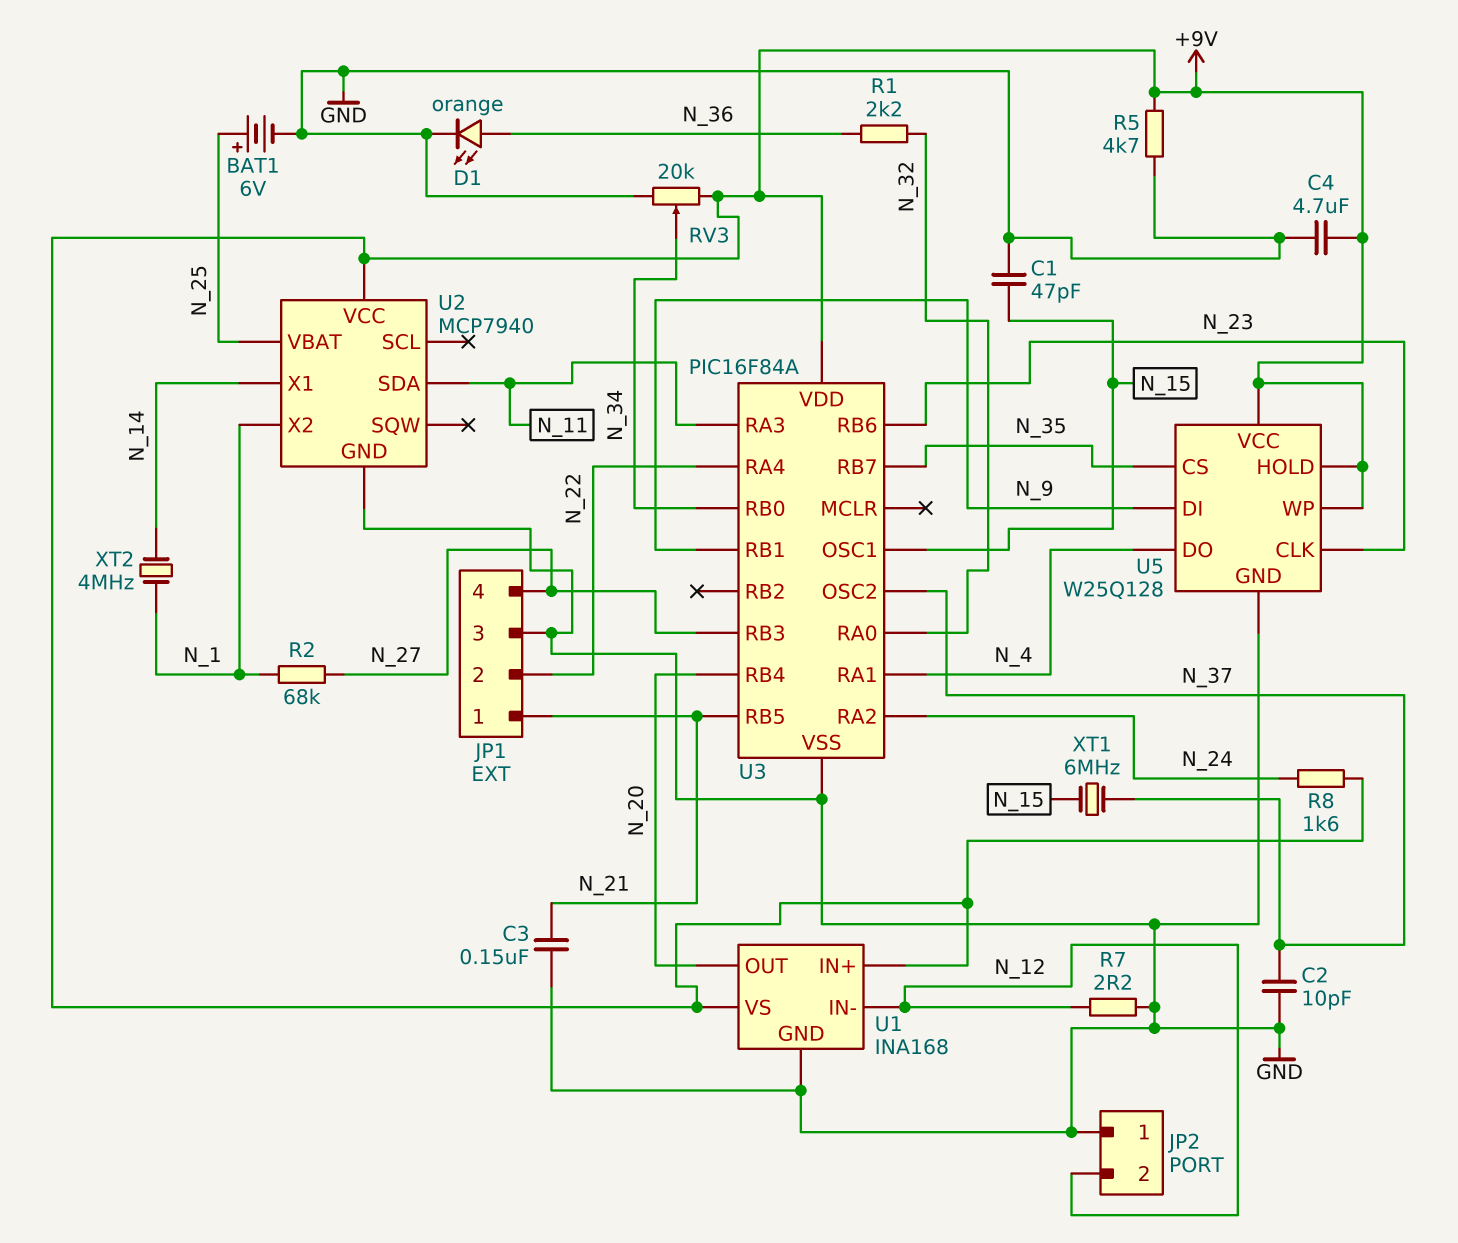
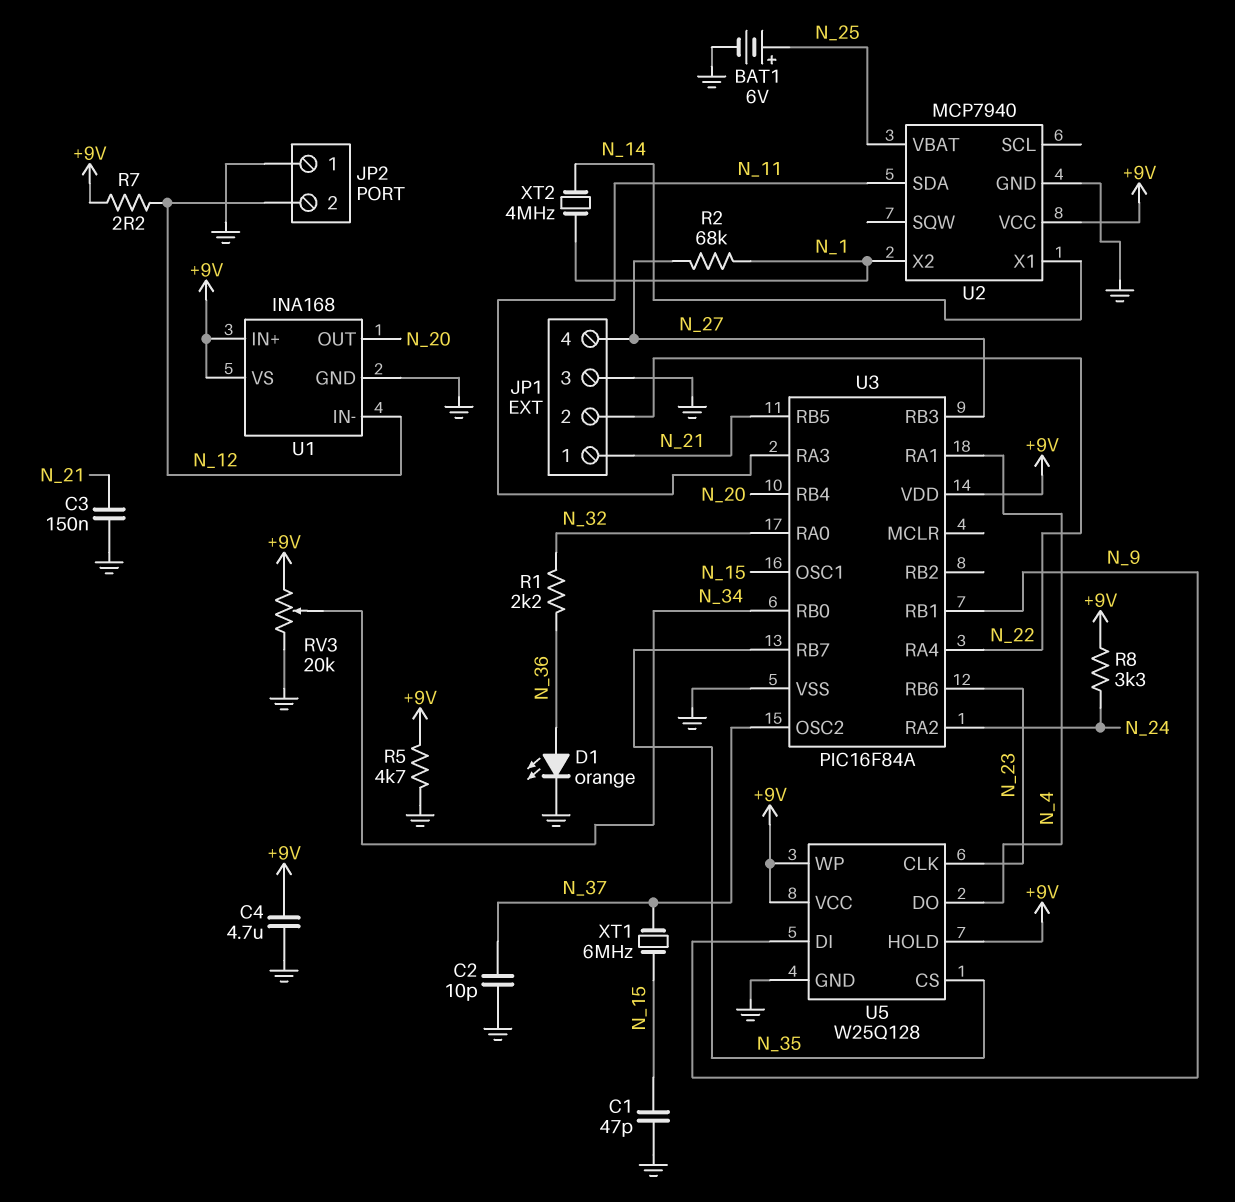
R7: 2.2 (GND, N_12) -> 2.2 (+9V, N_12)
R8: 1.6k (+9V, N_24) -> 3.3k (+9V, N_24)

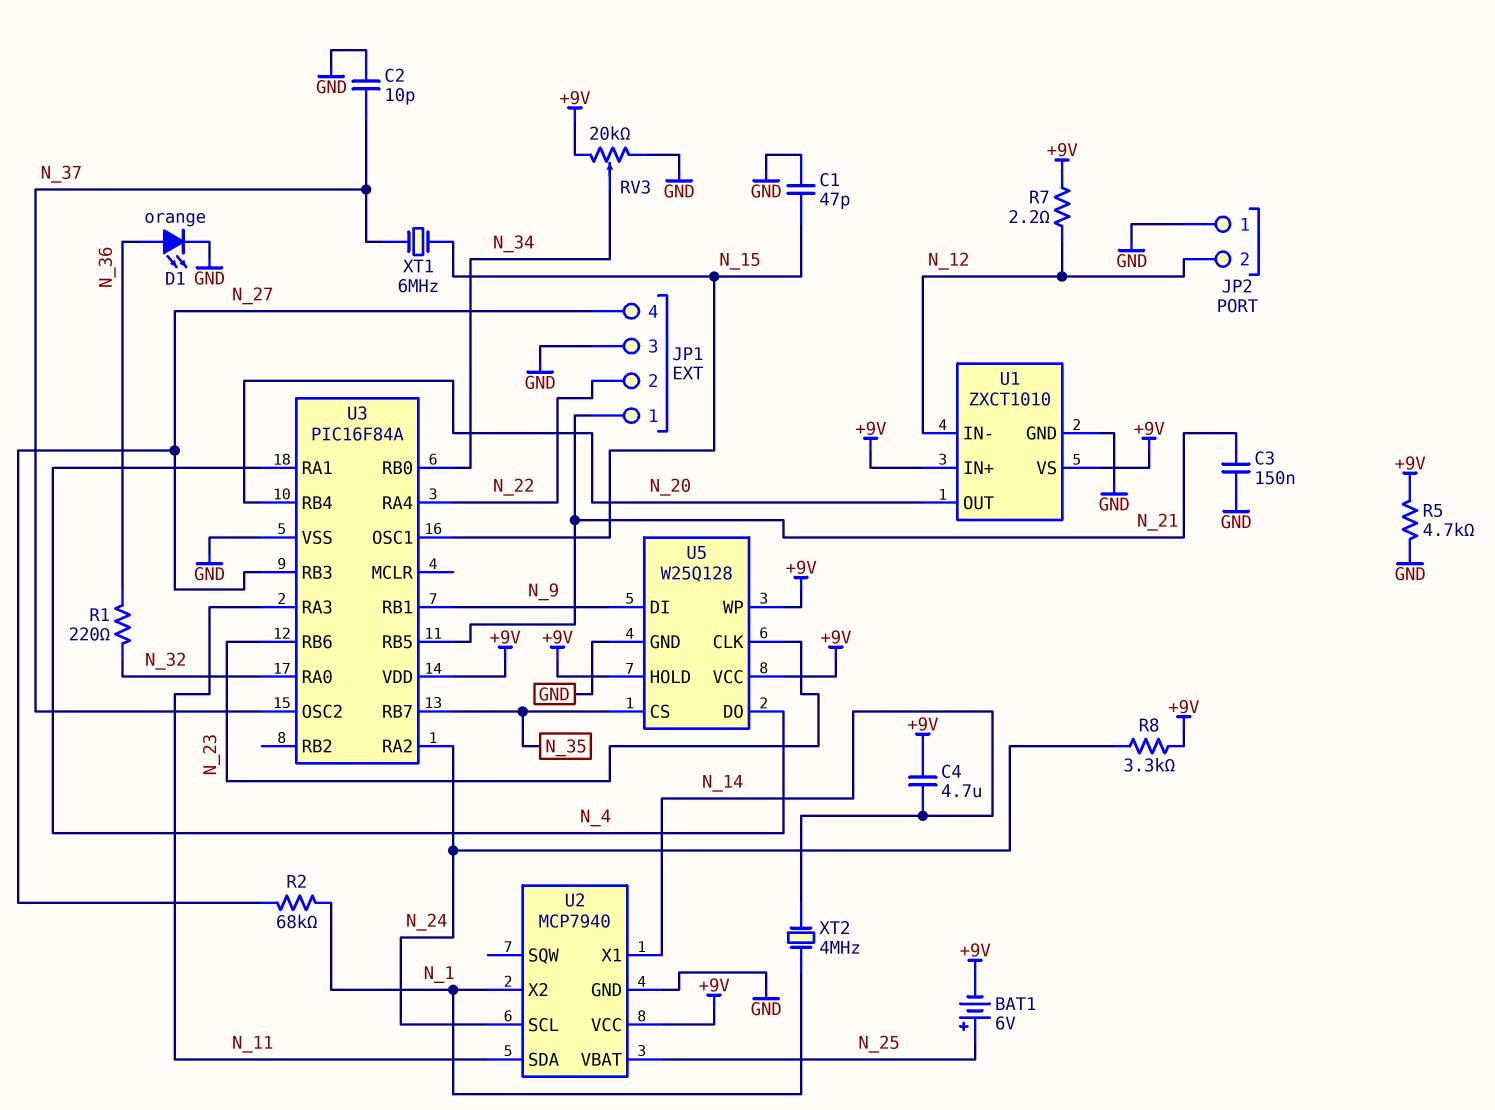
BAT1: 6V (plus N_25, minus GND) -> 6V (plus N_25, minus +9V)
C4: 4.7uF (+9V, GND) -> 4.7uF (+9V, N_14)
R1: 2.2k (N_32, N_36) -> 220 (N_32, N_36)
U1: INA168 -> ZXCT1010
U2 pin SCL: none -> N_24

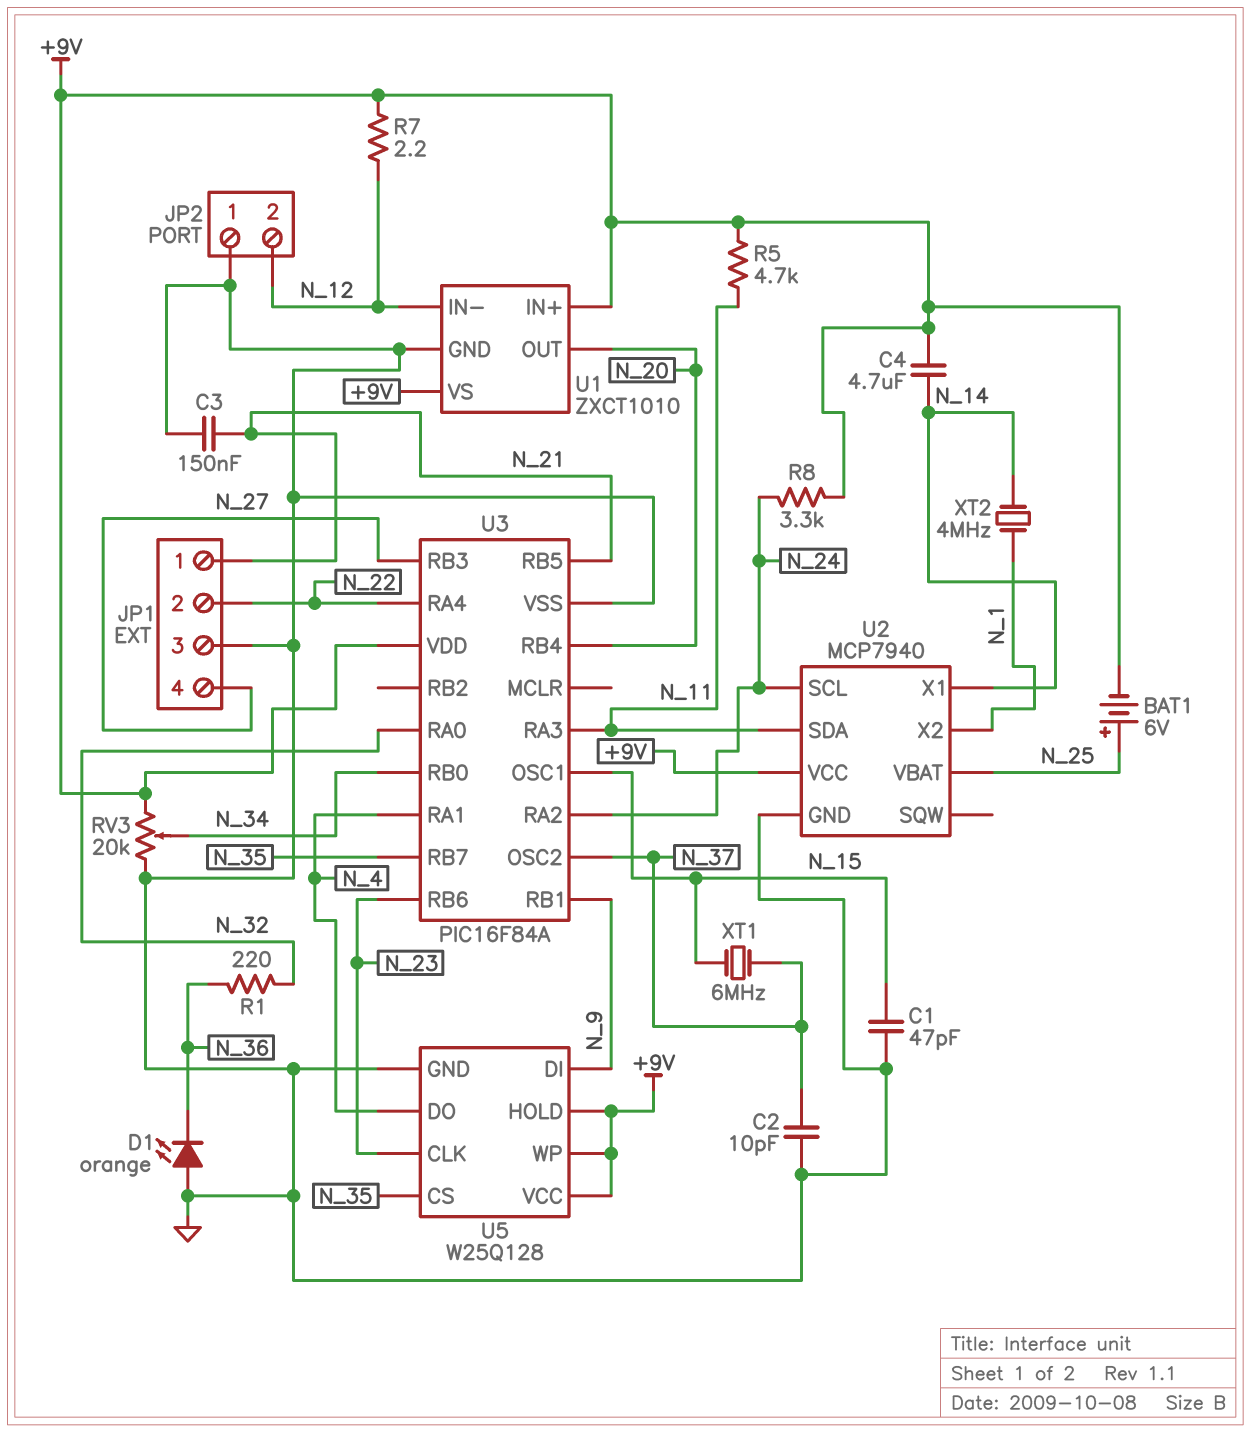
D1: LED orange (A N_36, K GND) -> LED orange (A GND, K N_36)
R2: 68k (N_1, N_27) -> none
R5: 4.7k (+9V, GND) -> 4.7k (+9V, N_11)

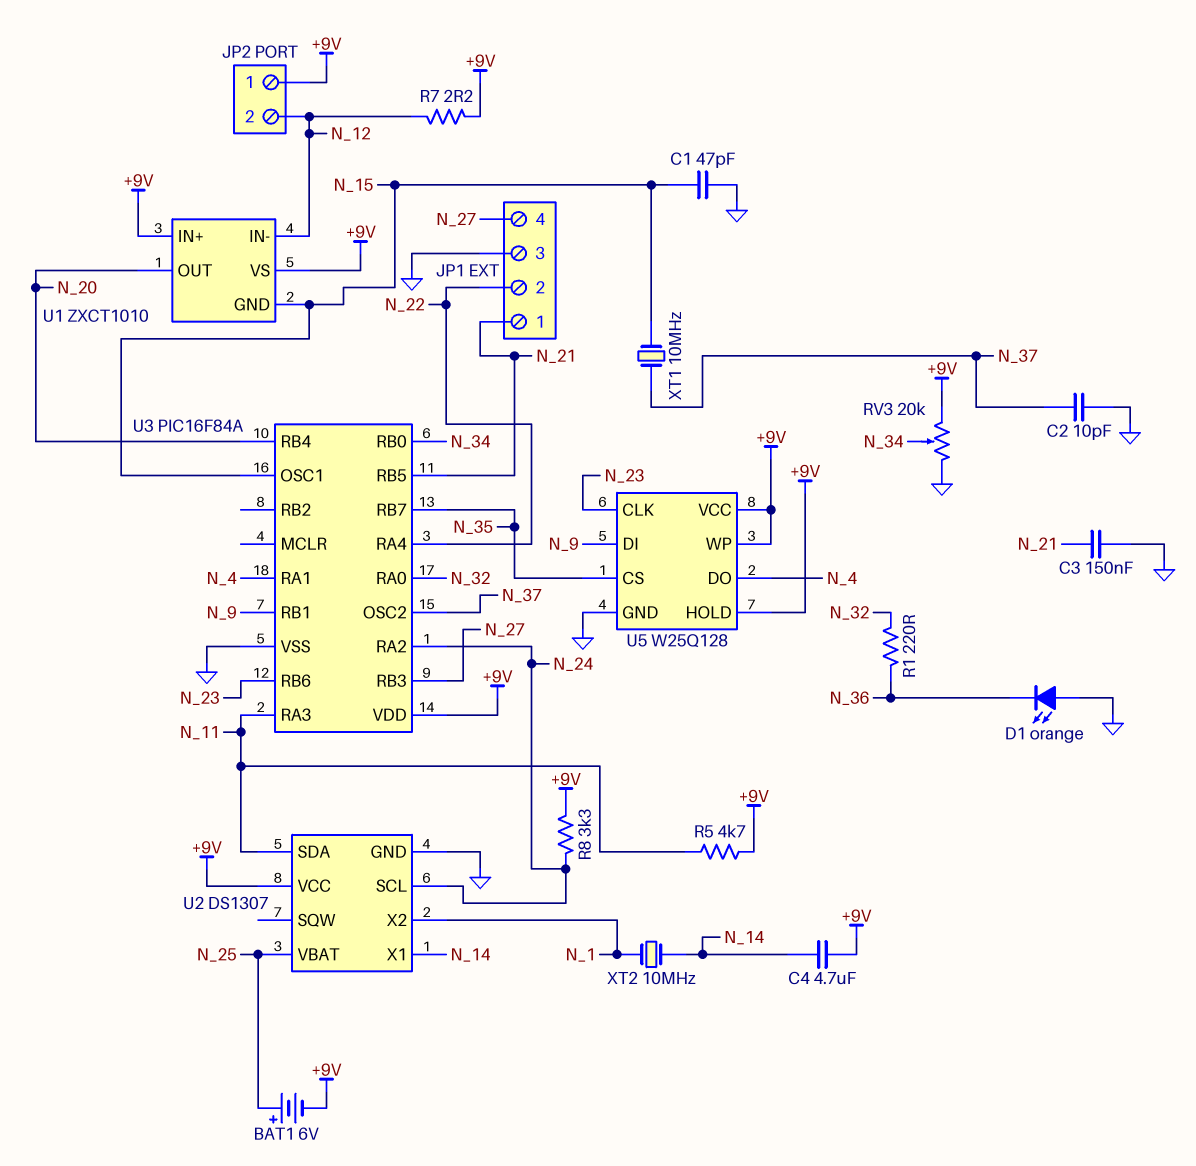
JP2 pin 1: GND -> +9V
U1 pin GND: GND -> N_15
U2: MCP7940 -> DS1307
XT1: 6MHz (N_15, N_37) -> 10MHz (N_15, N_37)
XT2: 4MHz (N_1, N_14) -> 10MHz (N_1, N_14)

